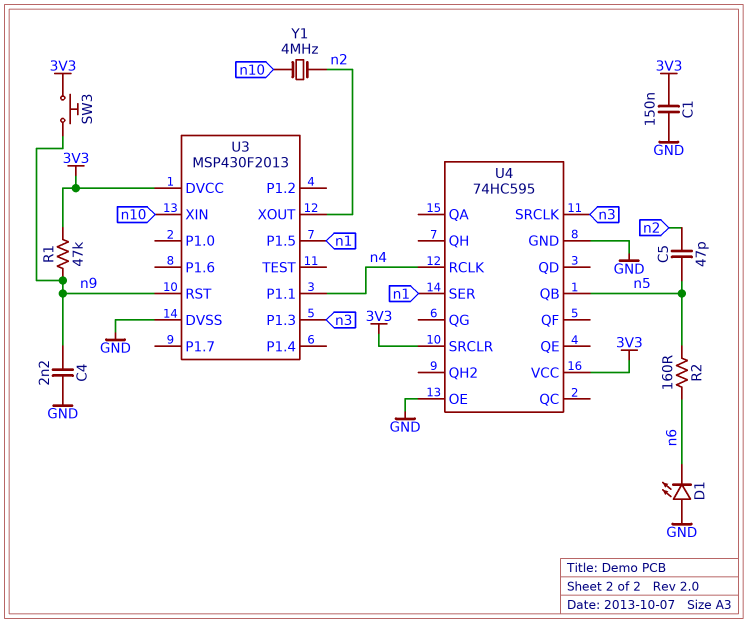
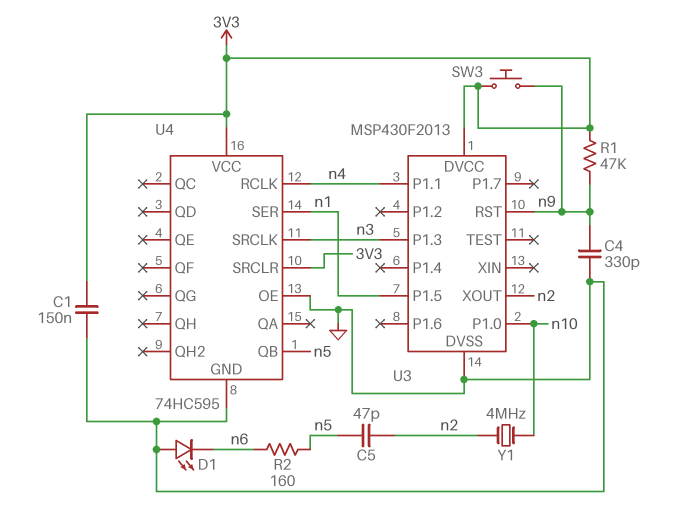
C4: 2.2nF (GND, n9) -> 330pF (GND, n9)
U3 pin P1.0: none -> n10
U3 pin XIN: n10 -> none

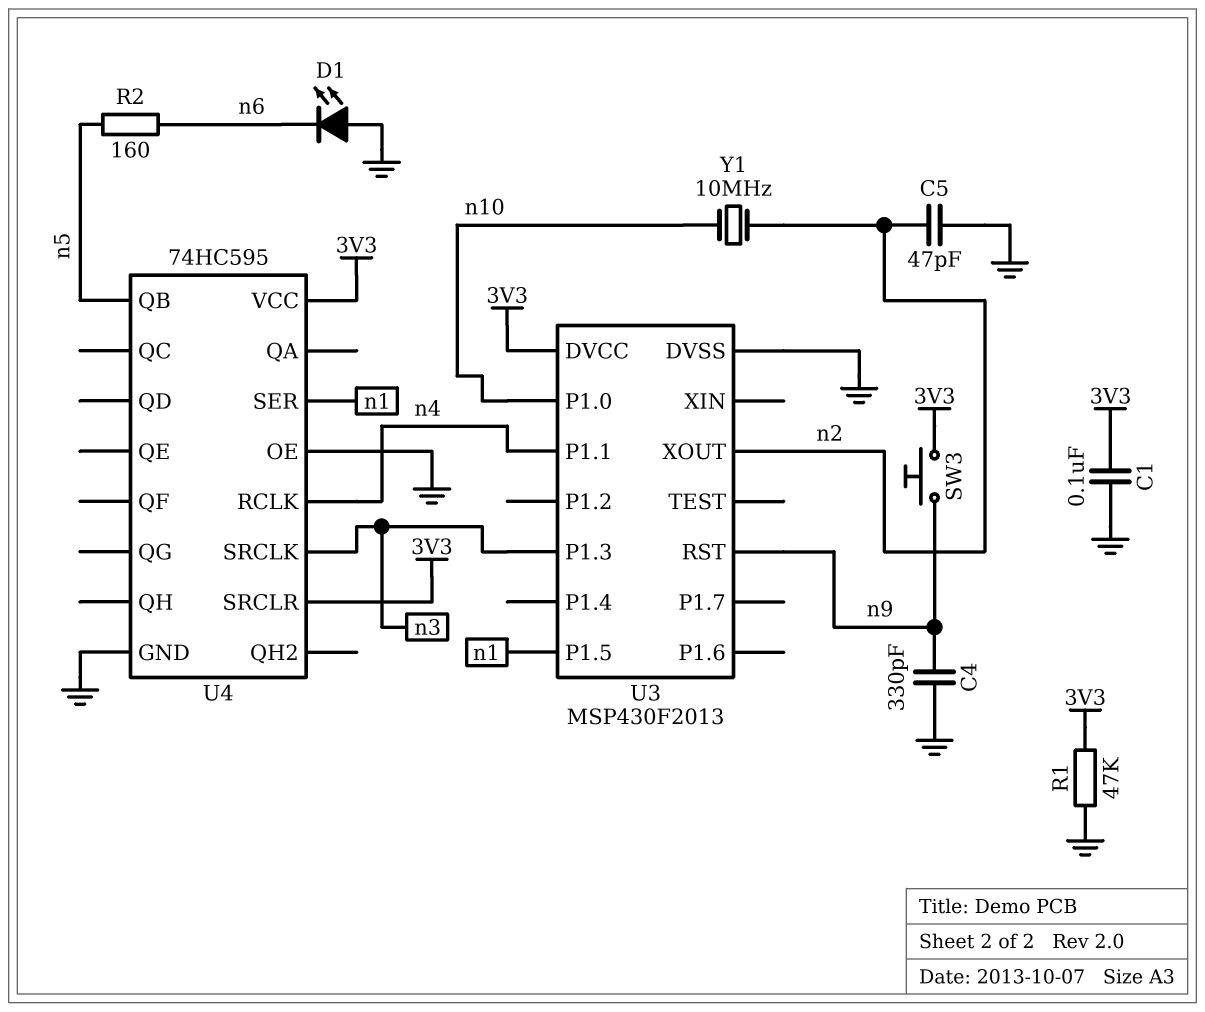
C1: 150nF (3V3, GND) -> 100nF (3V3, GND)
C5: 47pF (n2, n5) -> 47pF (GND, n2)
R1: 47k (3V3, n9) -> 47k (3V3, GND)
Y1: 4MHz (n2, n10) -> 10MHz (n2, n10)

